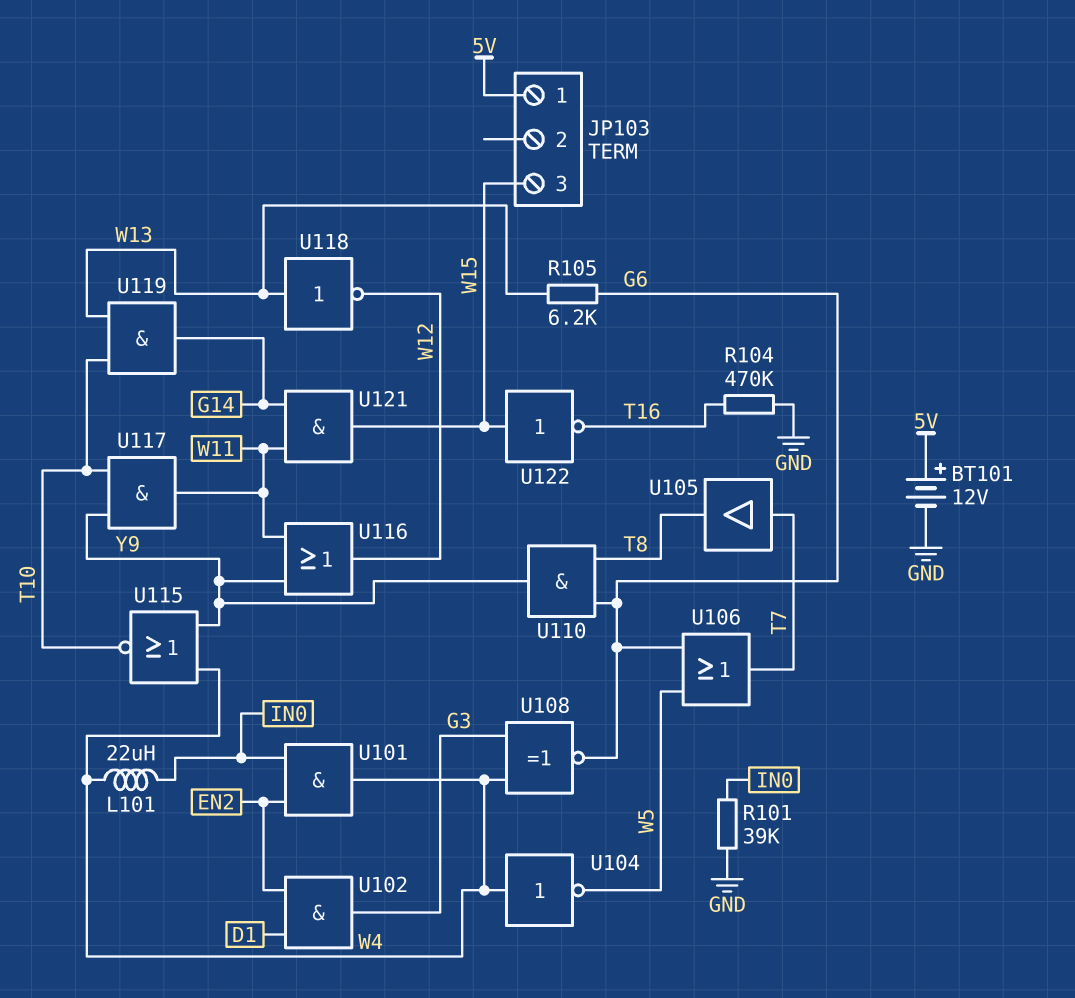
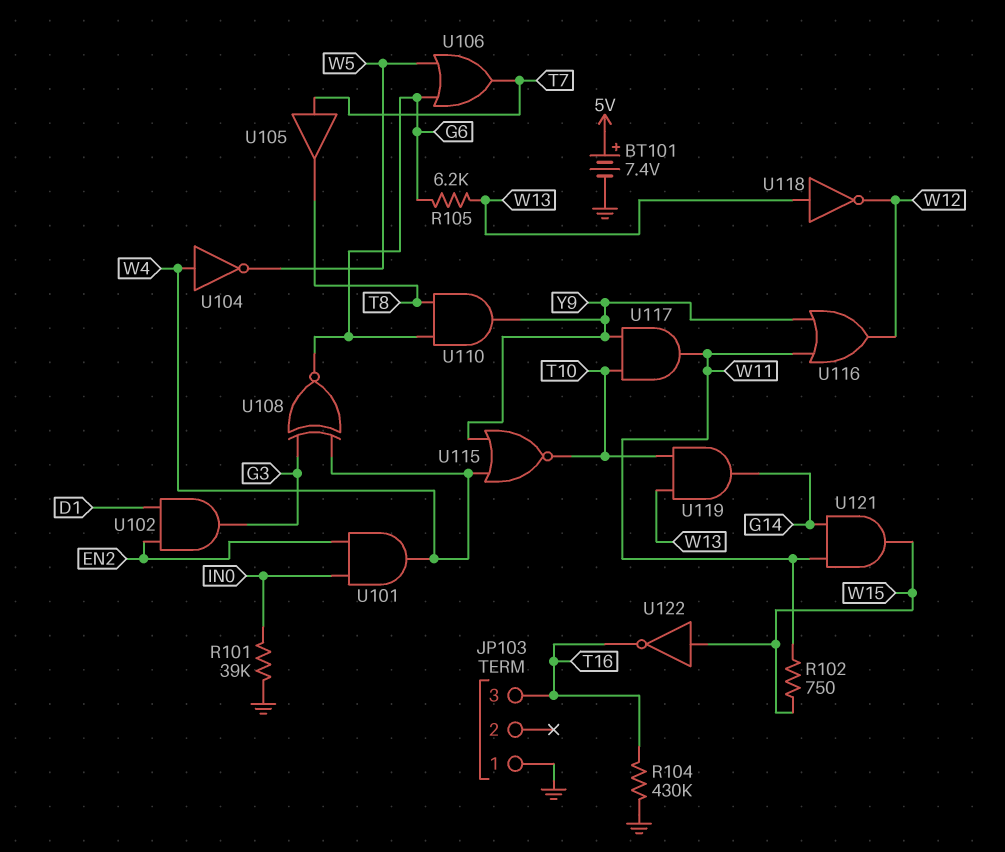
BT101: 12V (plus 5V, minus GND) -> 7.4V (plus 5V, minus GND)
JP103 pin 1: 5V -> GND
JP103 pin 3: W15 -> T16
L101: 22uH (IN0, W4) -> none
R102: none -> 750 (W11, W15)
R104: 470k (GND, T16) -> 430k (GND, T16)

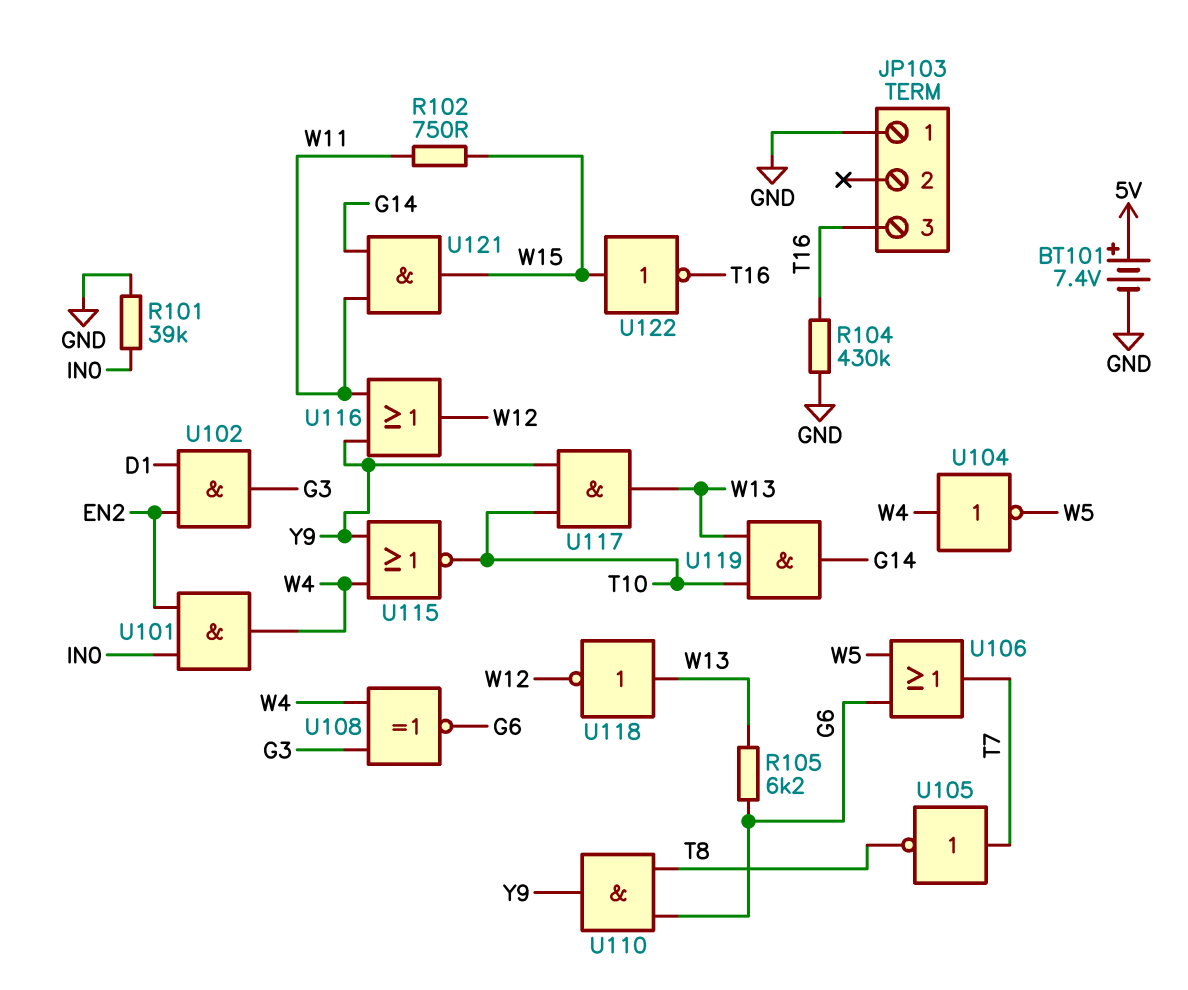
U105: buffer (in T7, out T8) -> NOT (in T7, out T8)
U117: AND (in T10, in Y9, out W11) -> AND (in T10, in Y9, out W13)

